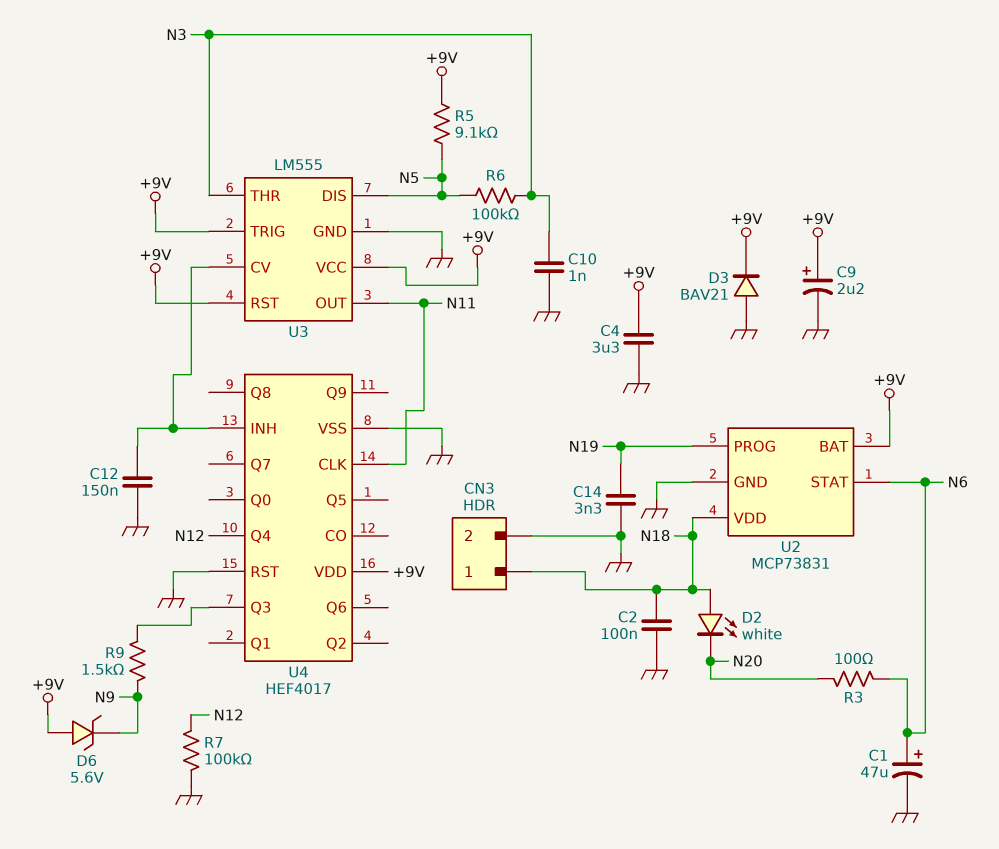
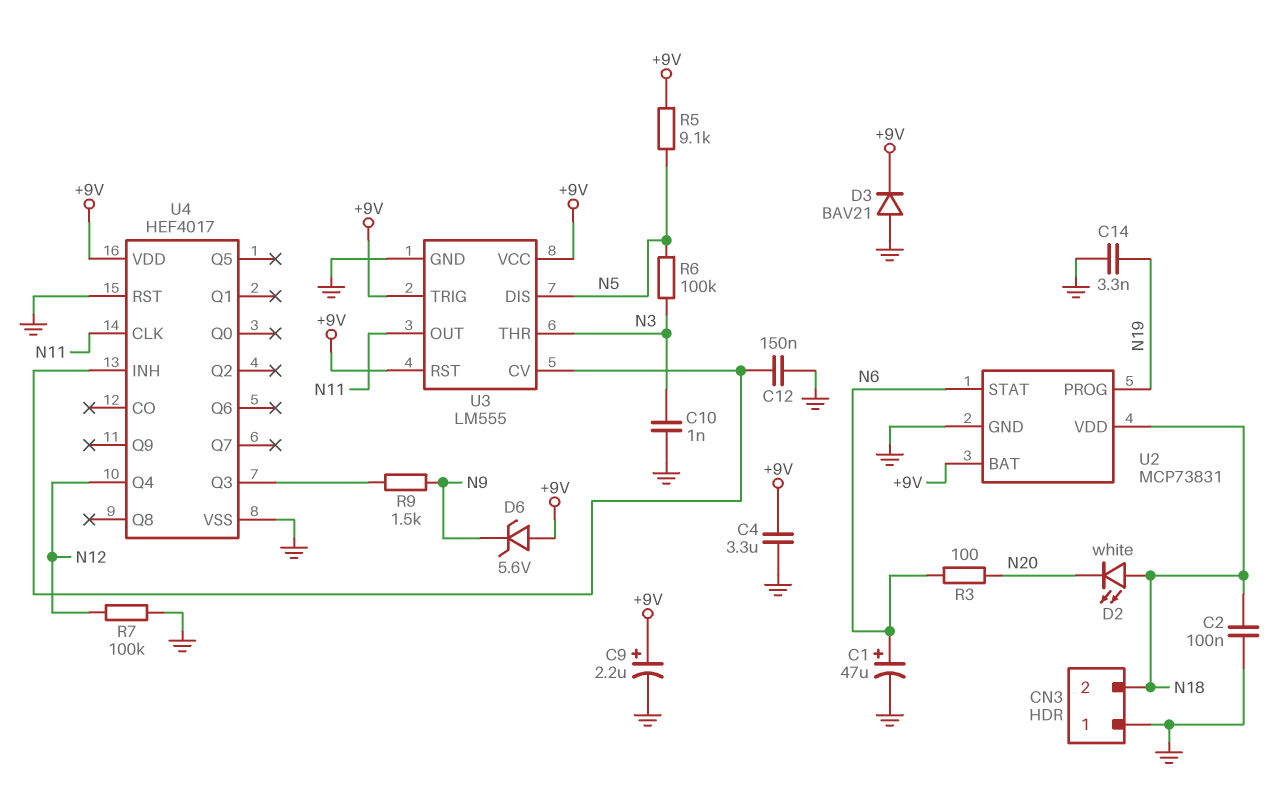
CN3 pin 1: N18 -> GND
CN3 pin 2: GND -> N18

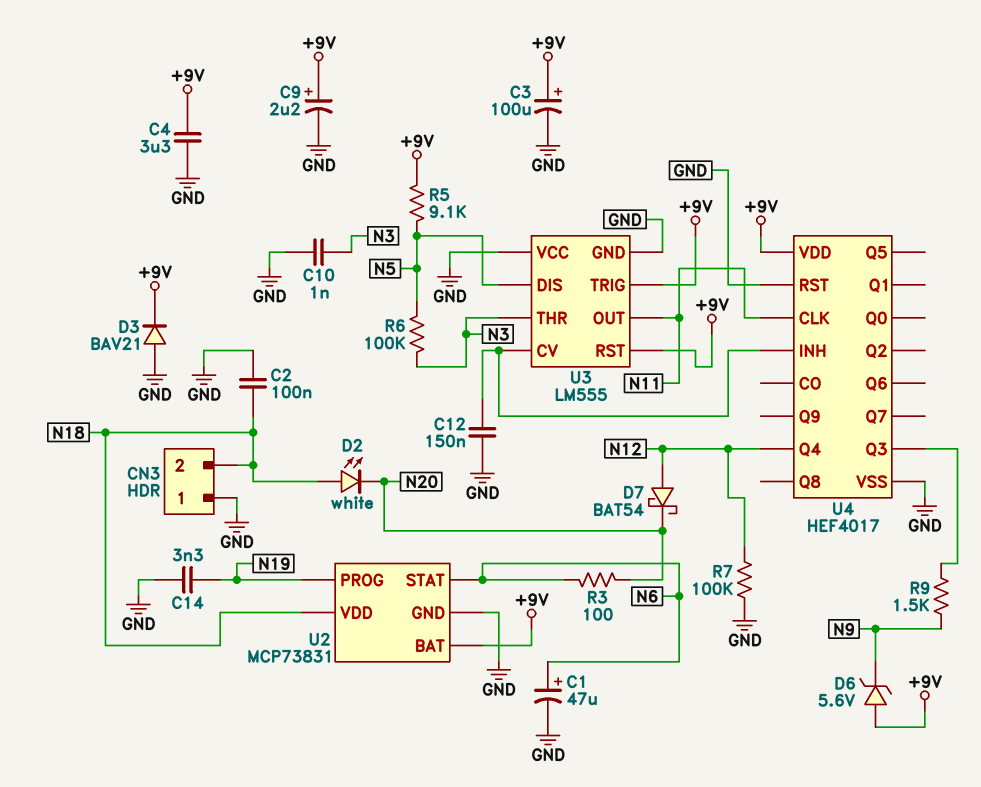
C3: none -> 100uF (plus +9V, minus GND)
D7: none -> schottky BAT54 (A N12, K N20)
U3 pin VCC: +9V -> GND

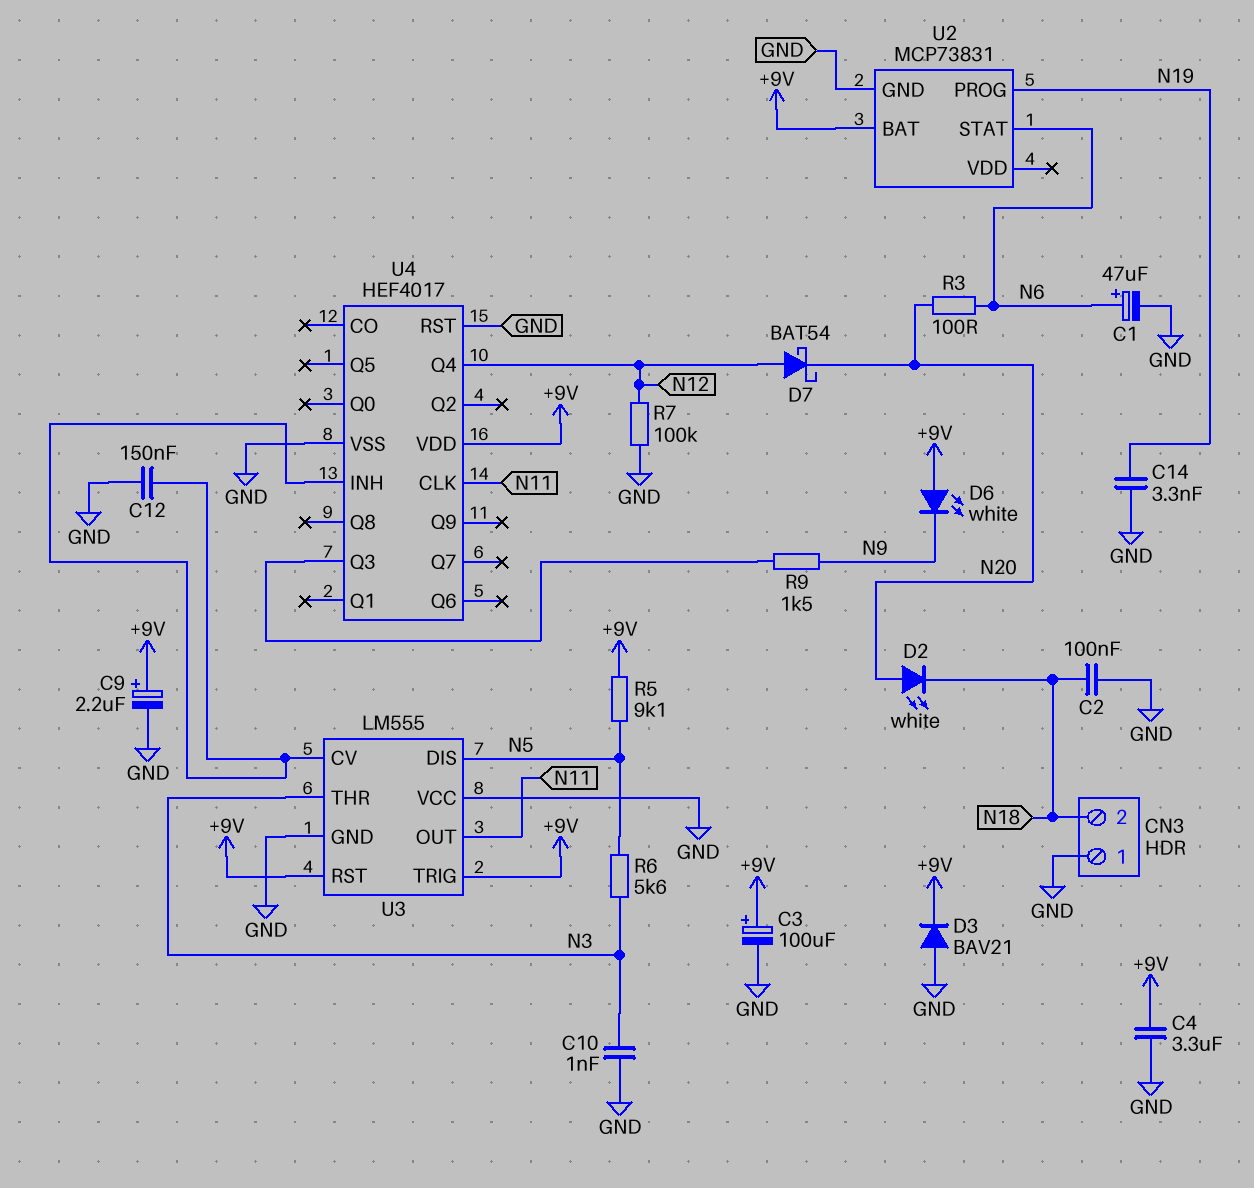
D2: LED white (A N18, K N20) -> LED white (A N20, K N18)
D6: zener 5.6V (A +9V, K N9) -> LED white (A +9V, K N9)
R6: 100k (N3, N5) -> 5.6k (N3, N5)
U2 pin VDD: N18 -> none

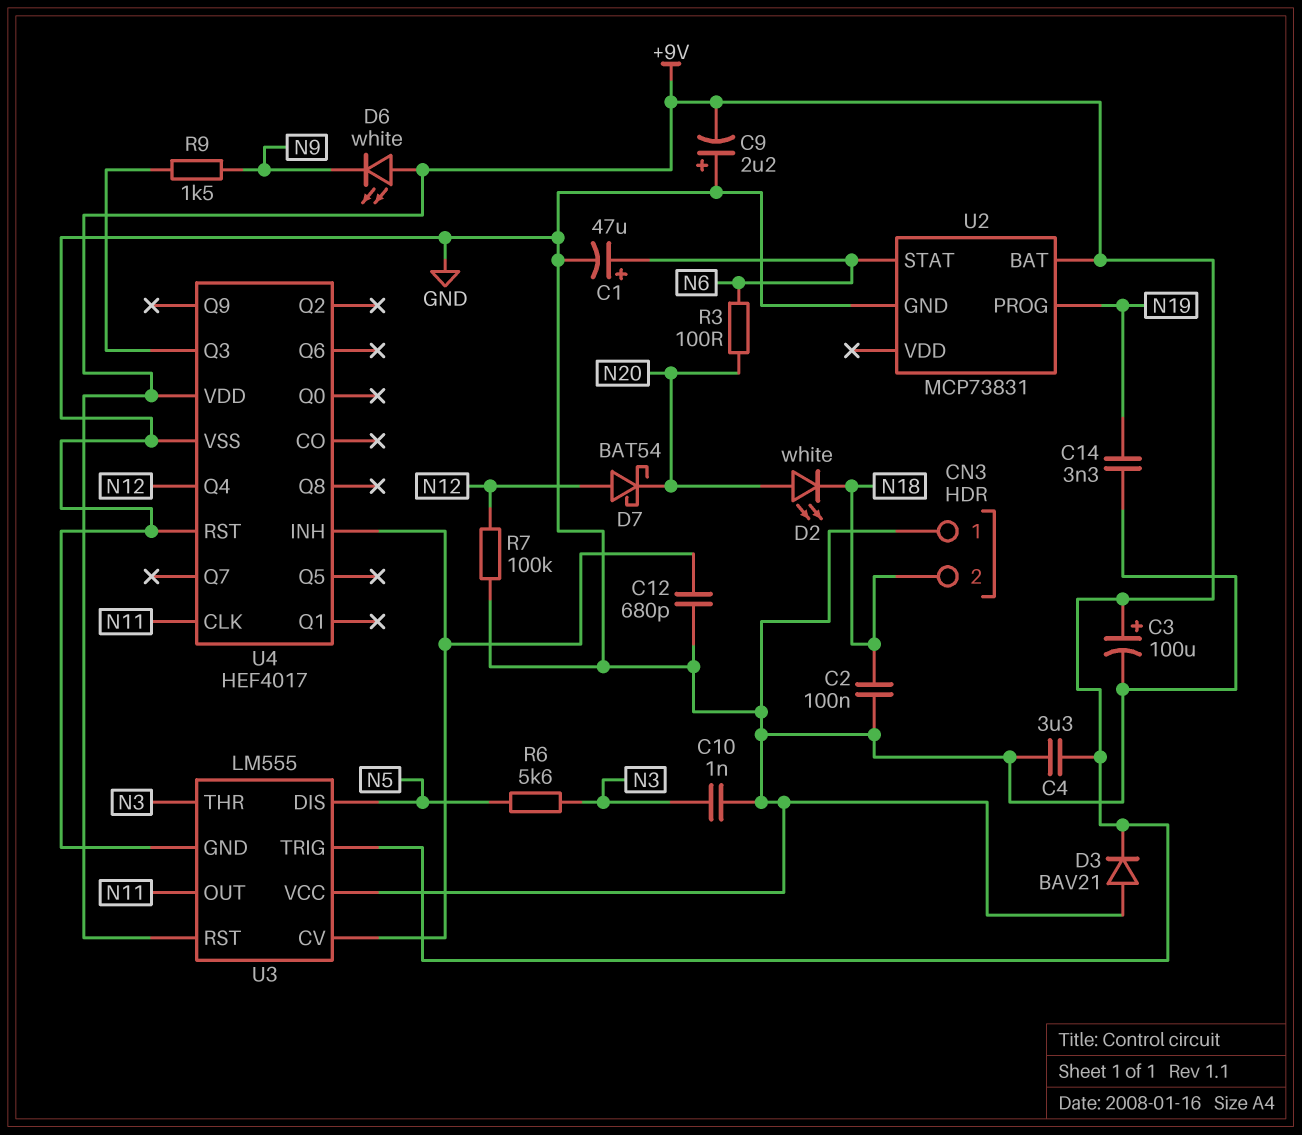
C9: 2.2uF (plus +9V, minus GND) -> 2.2uF (plus GND, minus +9V)
C12: 150nF (GND, U3/CV) -> 680pF (GND, U3/CV)
R5: 9.1k (+9V, N5) -> none

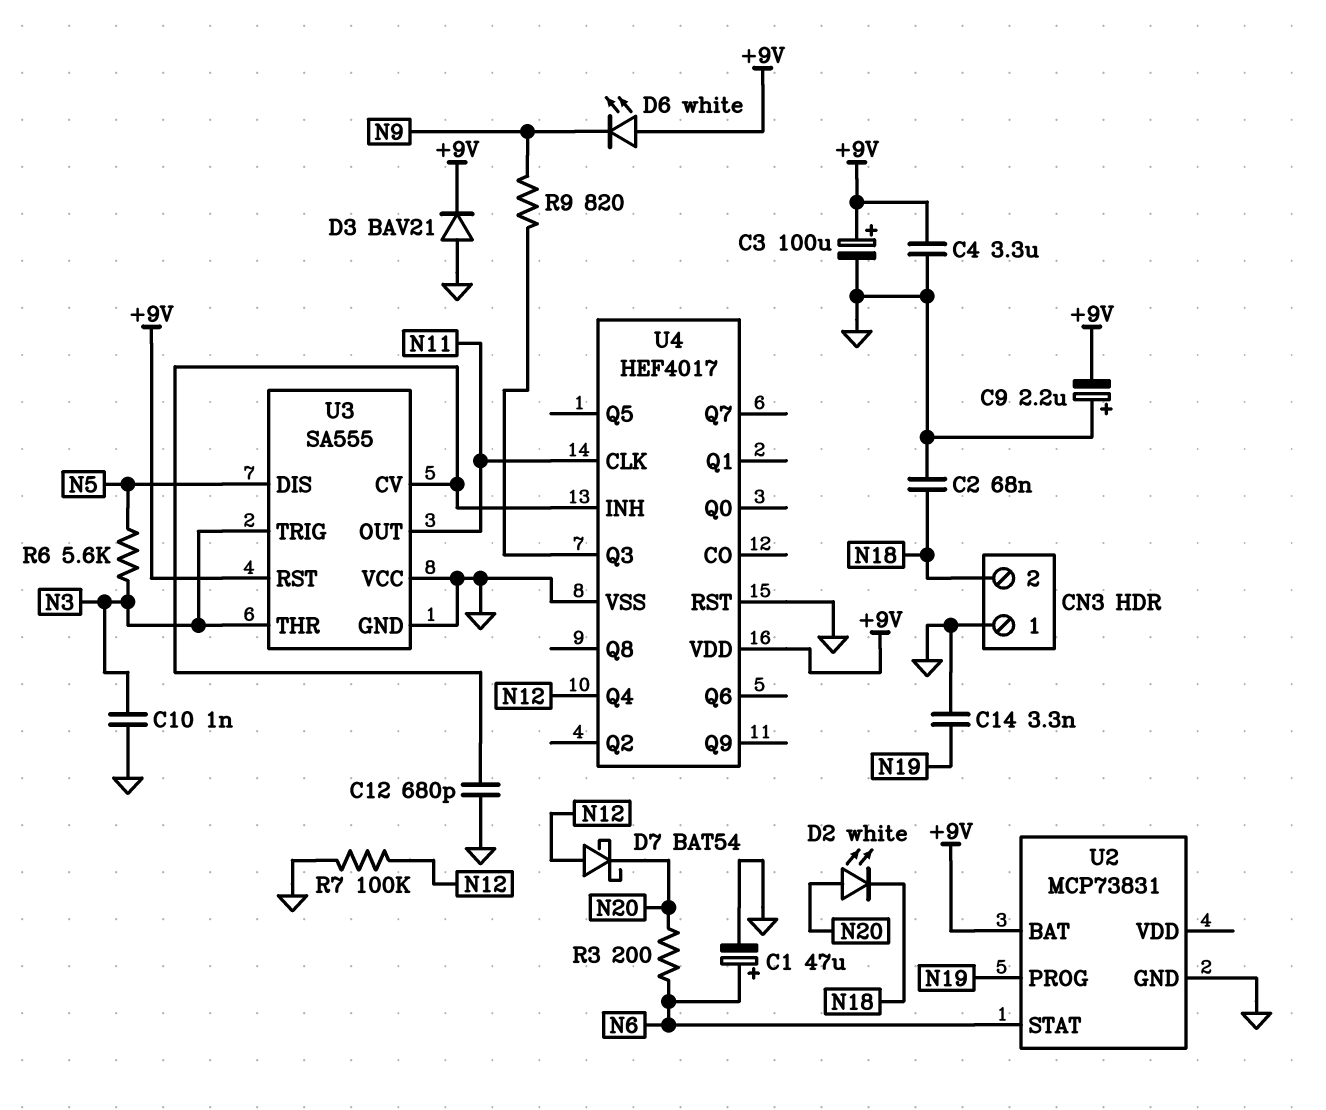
C2: 100nF (GND, N18) -> 68nF (GND, N18)
R3: 100 (N6, N20) -> 200 (N6, N20)
R9: 1.5k (N9, U4/Q3) -> 820 (N9, U4/Q3)
U3: LM555 -> SA555
U3 pin TRIG: +9V -> N3

